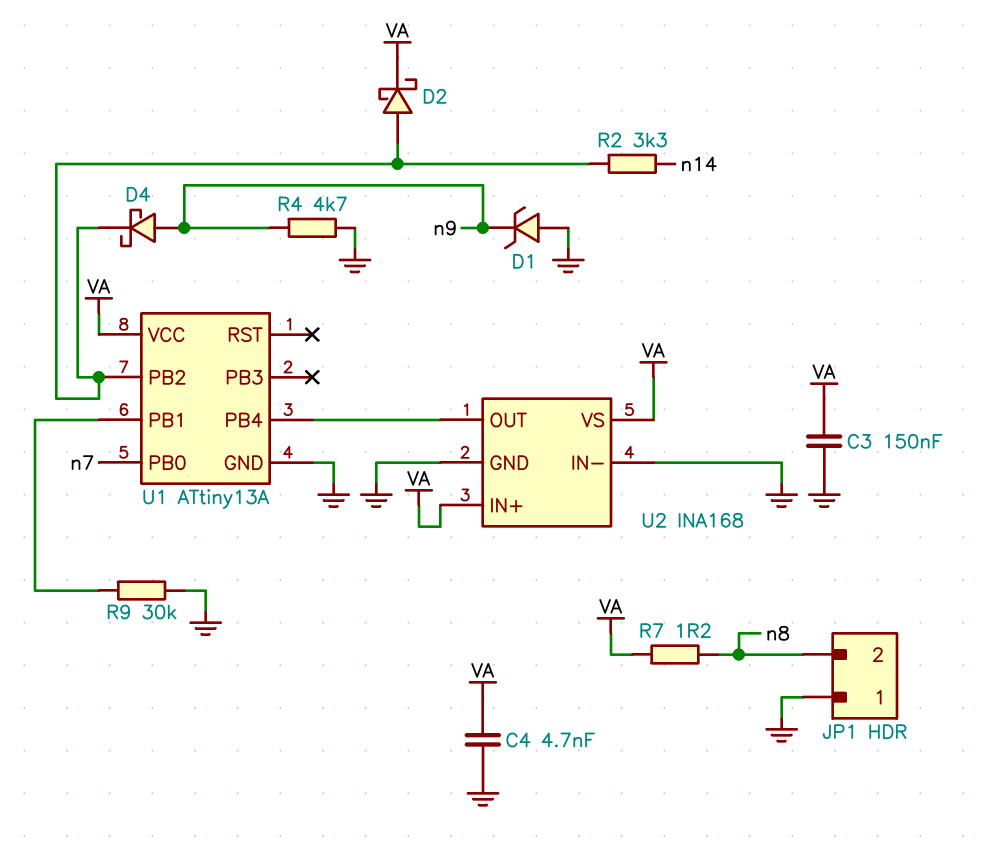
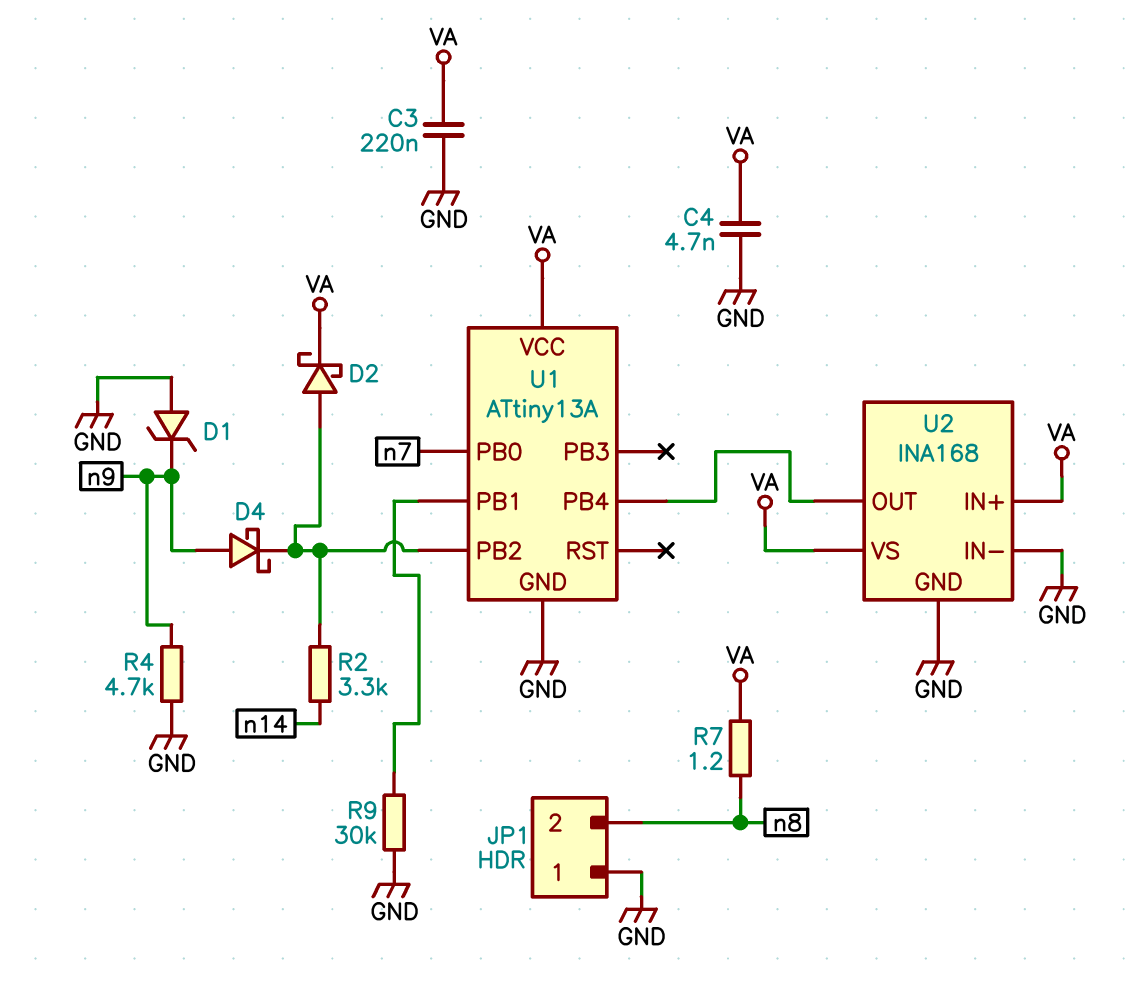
C3: 150nF (GND, VA) -> 220nF (GND, VA)

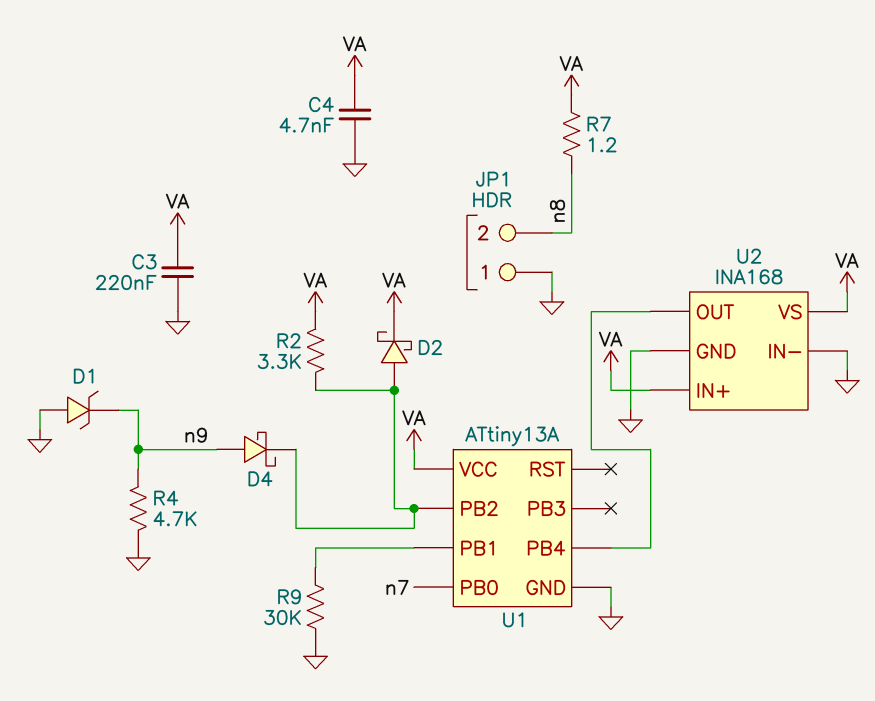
R2: 3.3k (U1/PB2, n14) -> 3.3k (U1/PB2, VA)

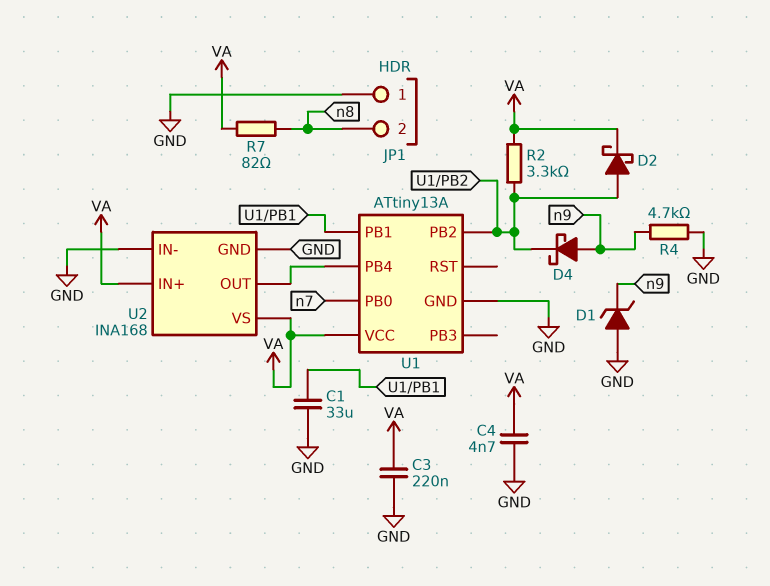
C1: none -> 33uF (GND, U1/PB1)
R7: 1.2 (VA, n8) -> 82 (VA, n8)
R9: 30k (GND, U1/PB1) -> none

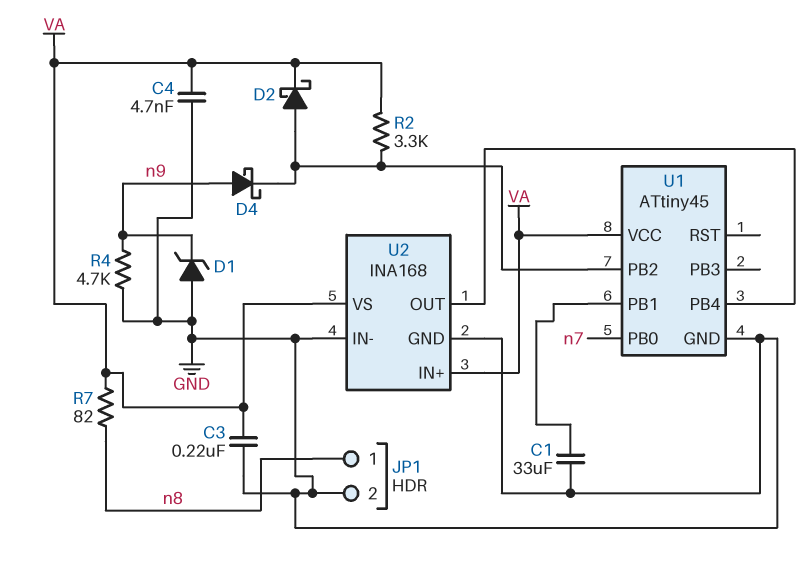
JP1 pin 1: GND -> n8
JP1 pin 2: n8 -> GND
U1: ATtiny13A -> ATtiny45

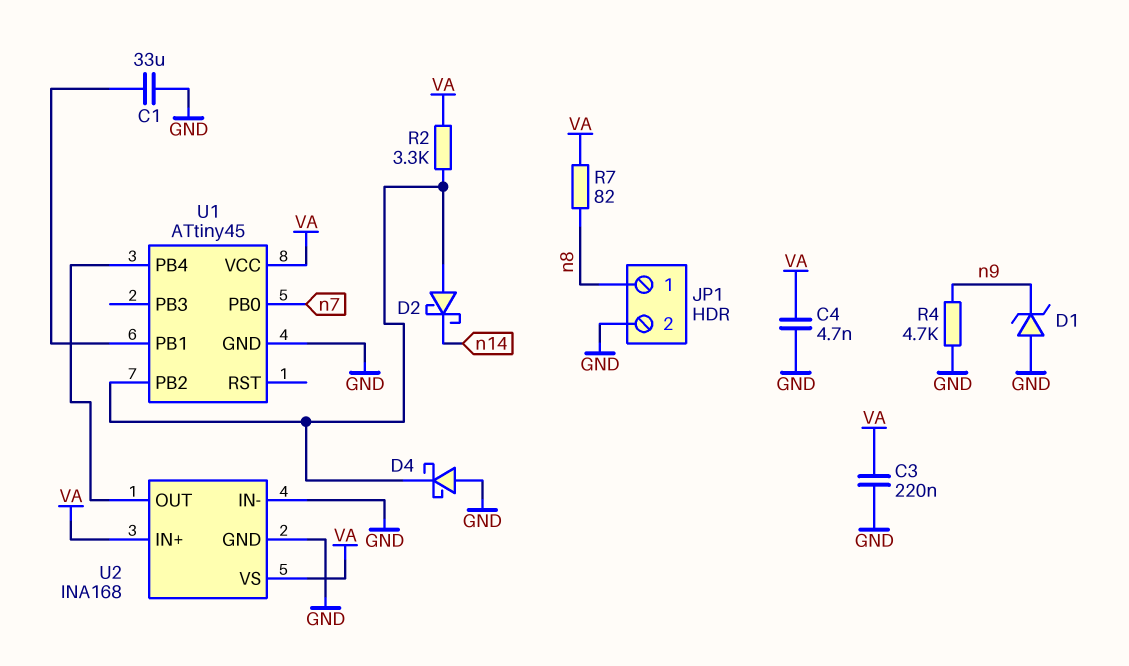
D2: schottky (A U1/PB2, K VA) -> schottky (A U1/PB2, K n14)
D4: schottky (A n9, K U1/PB2) -> schottky (A GND, K U1/PB2)

